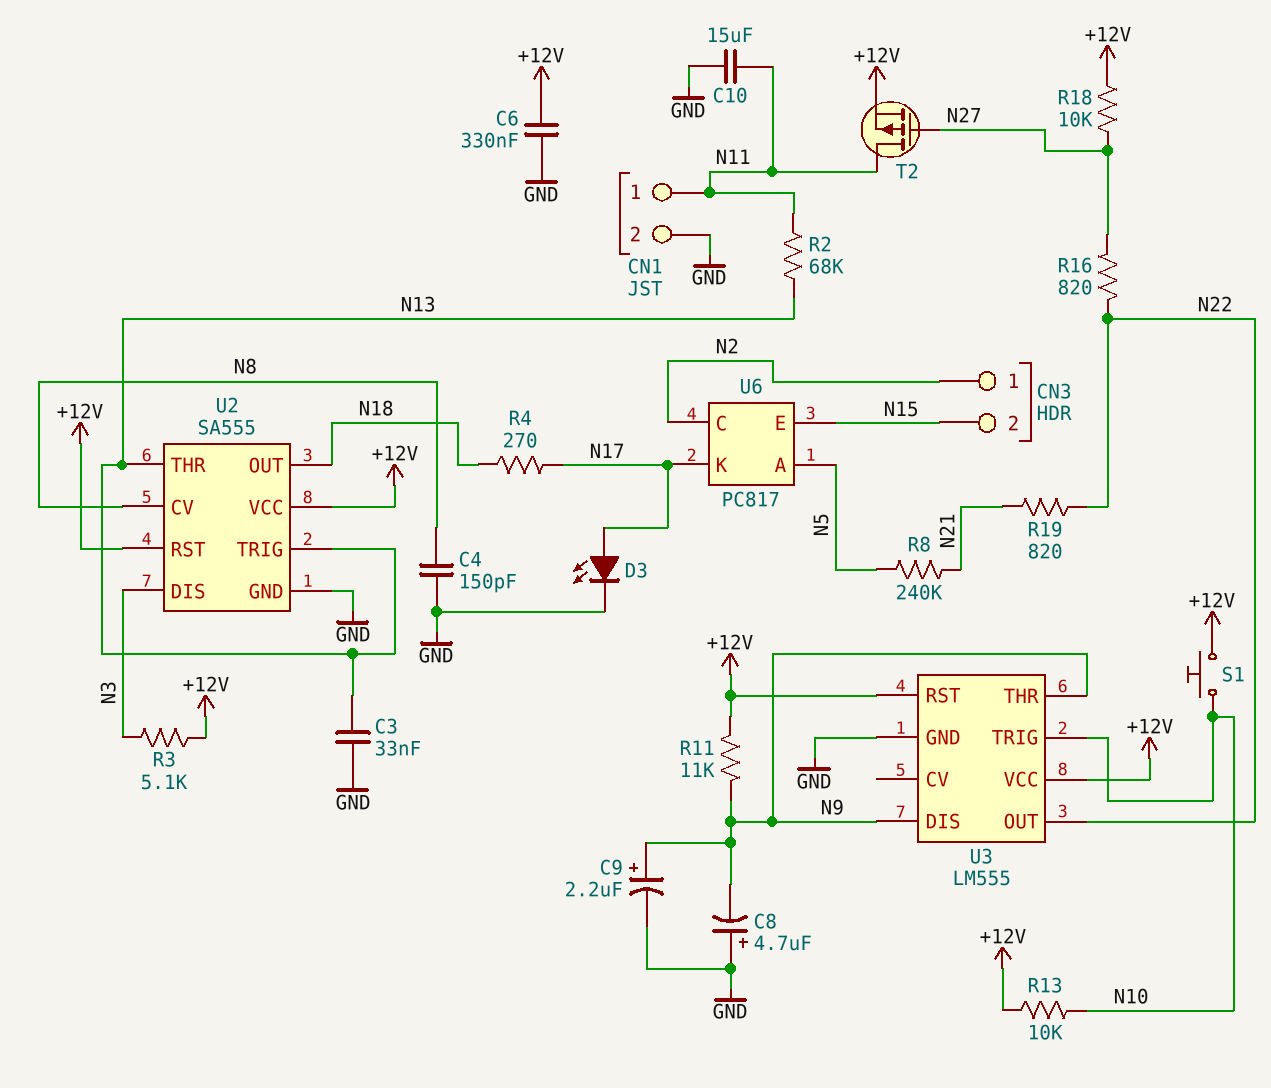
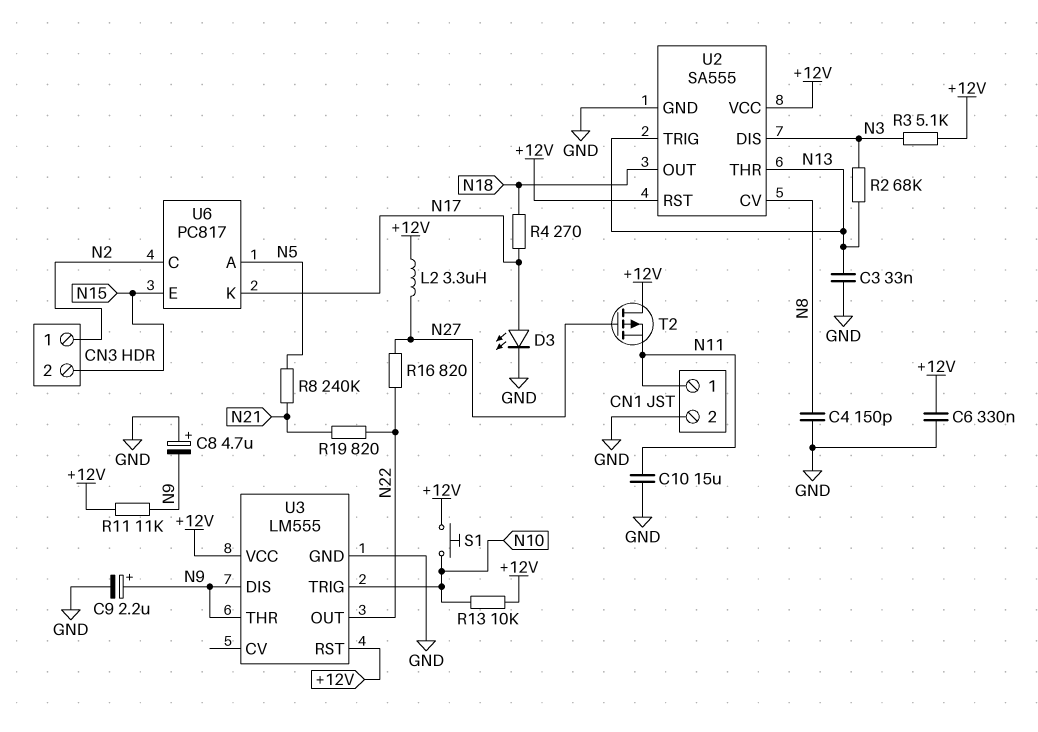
L2: none -> 3.3uH (+12V, N27)
R2: 68k (N11, N13) -> 68k (N3, N13)
R18: 10k (+12V, N27) -> none
T2: PMOS (G N27, D N11, S +12V) -> PMOS (G N27, D +12V, S N11)

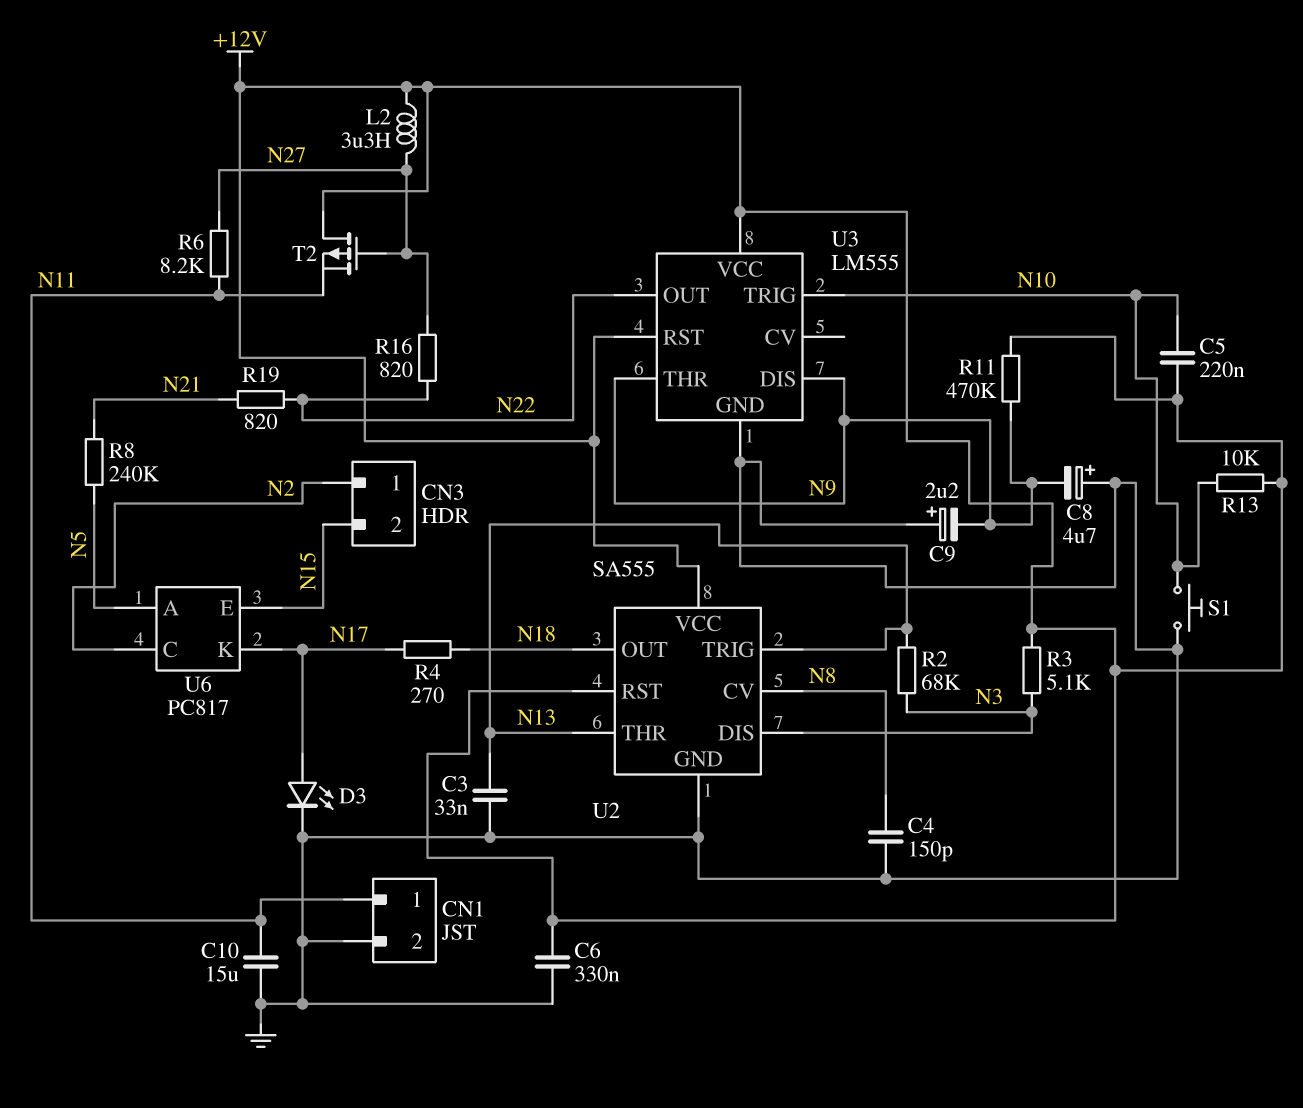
C5: none -> 220nF (+12V, N10)
C9: 2.2uF (plus N9, minus GND) -> 2.2uF (plus GND, minus N9)
R6: none -> 8.2k (N11, N27)
R11: 11k (+12V, N9) -> 470k (+12V, N9)
S1: button (+12V, N10) -> button (GND, N10)

